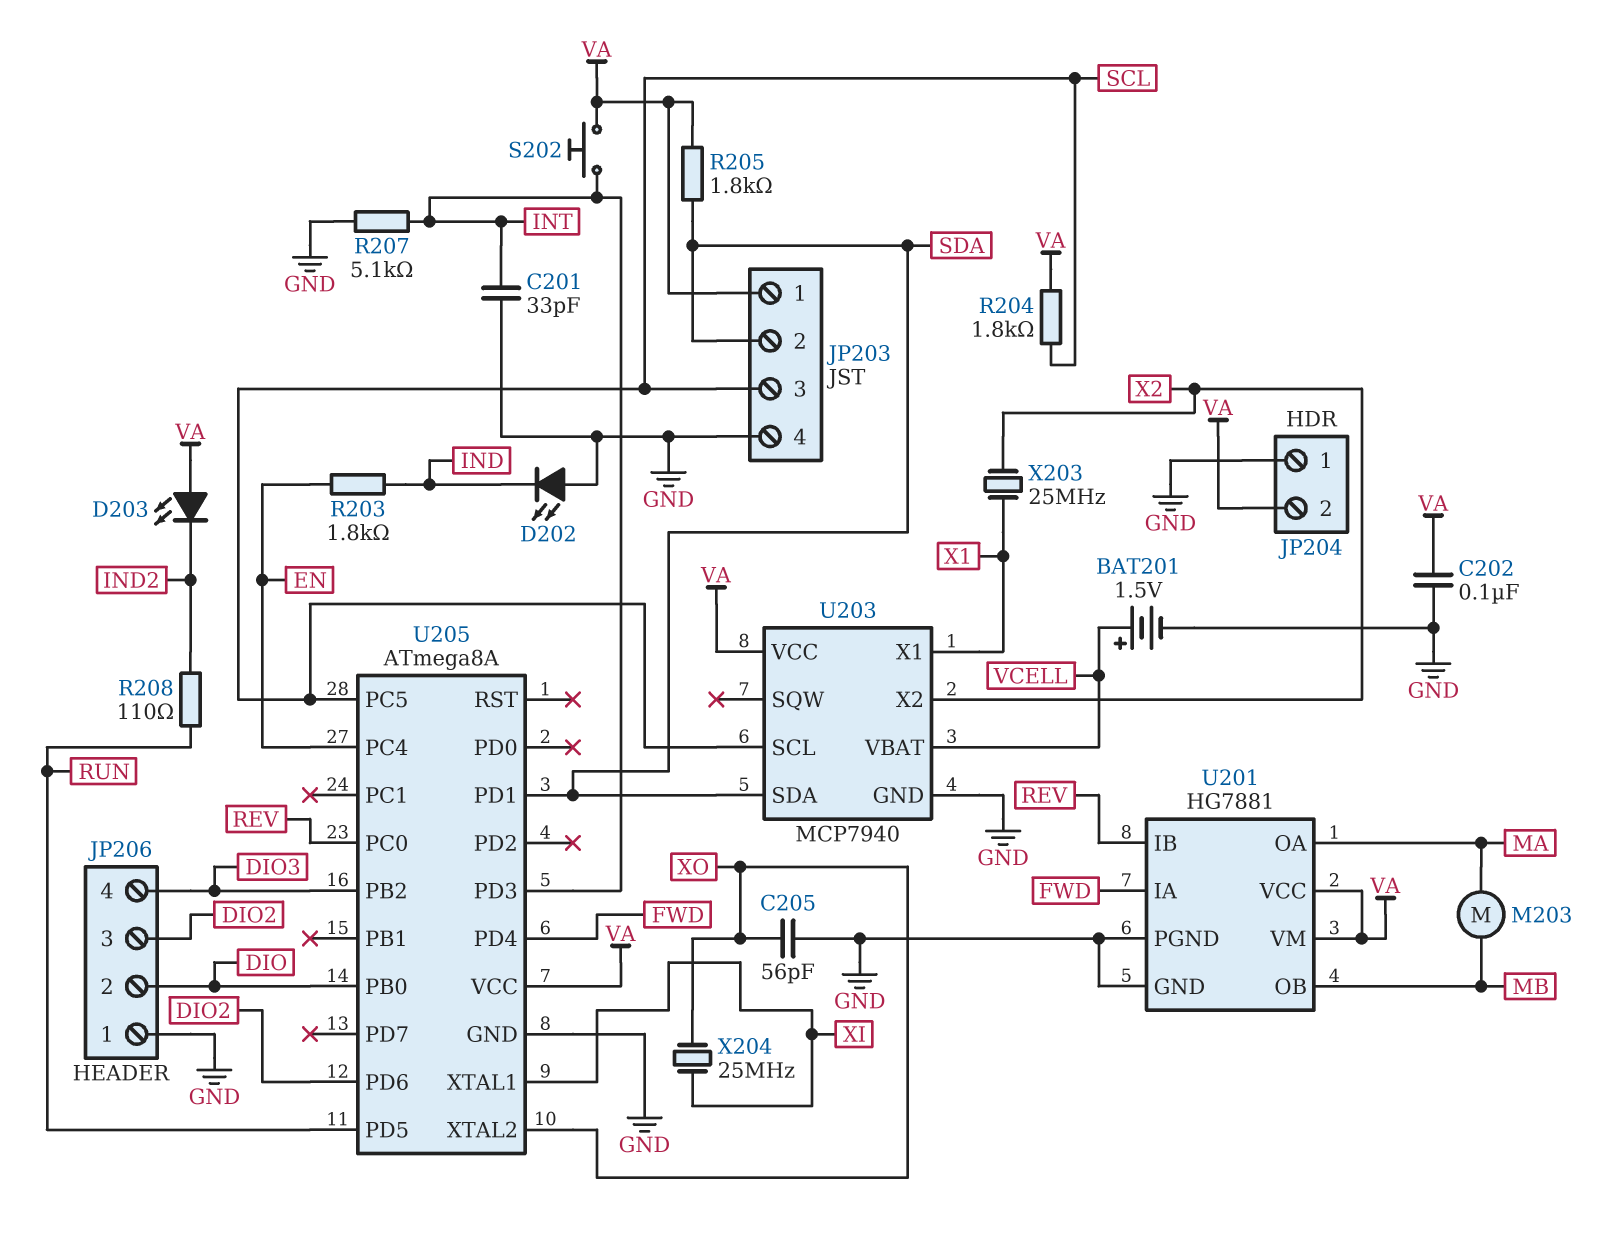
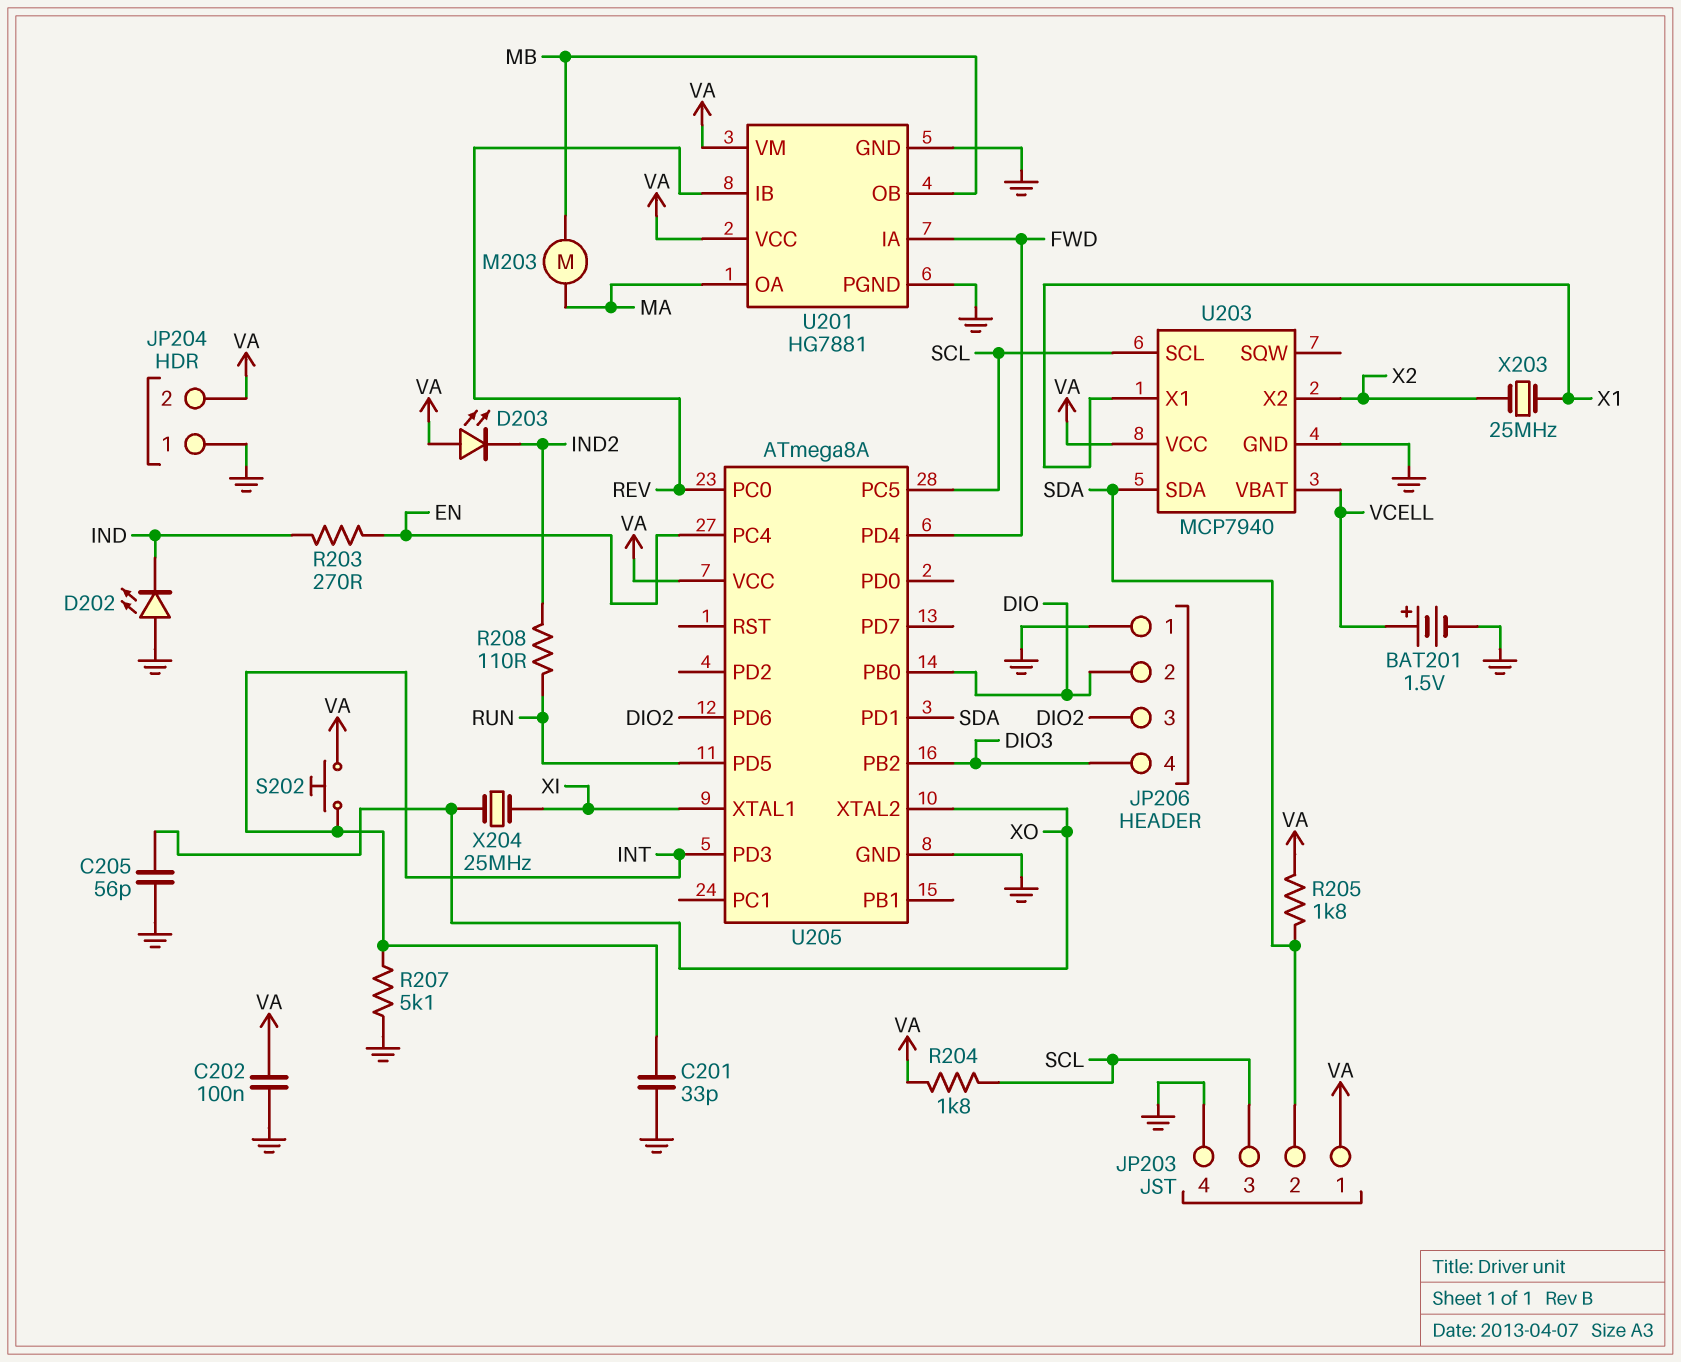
R203: 1.8k (EN, IND) -> 270 (EN, IND)

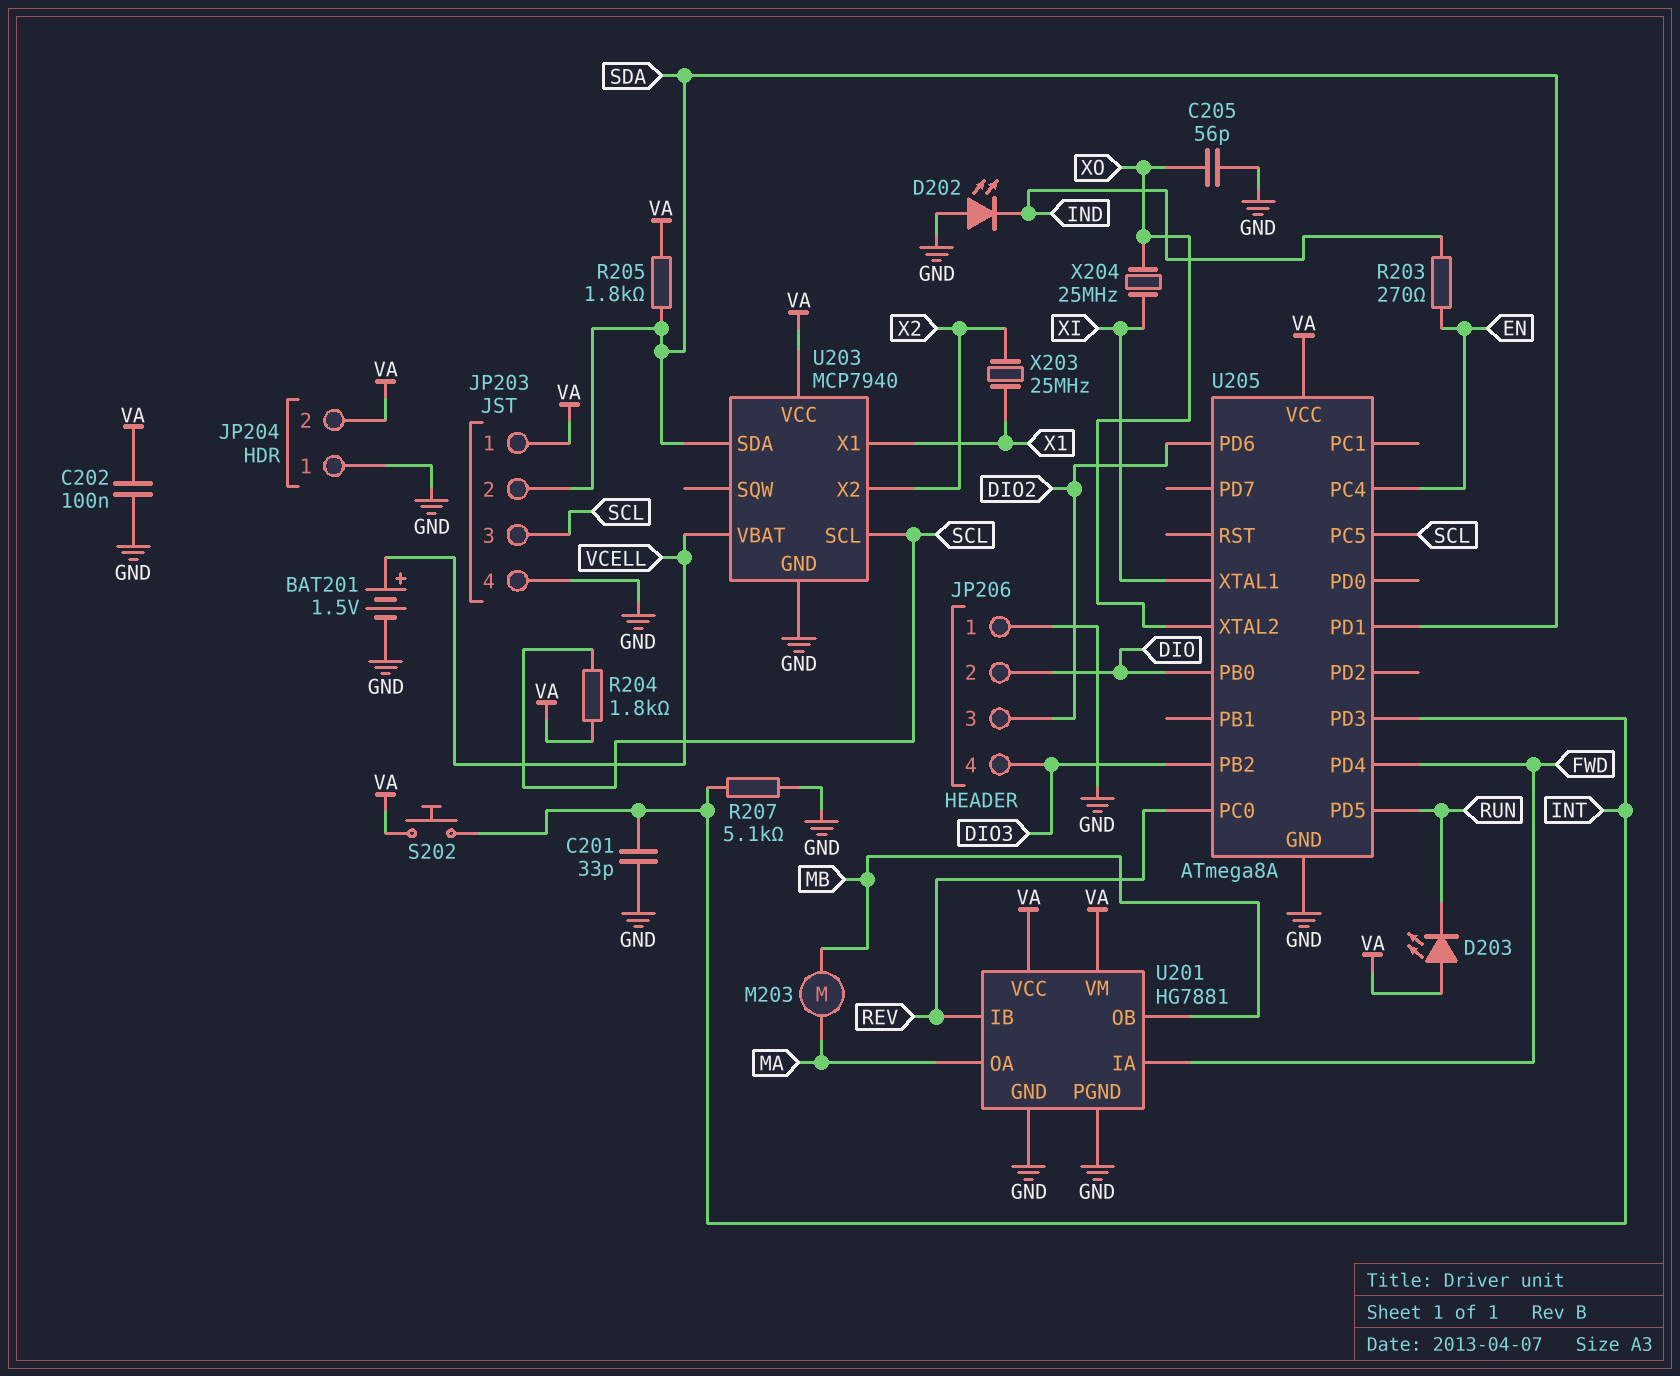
D203: LED (A VA, K IND2) -> LED (A VA, K RUN)
R208: 110 (IND2, RUN) -> none

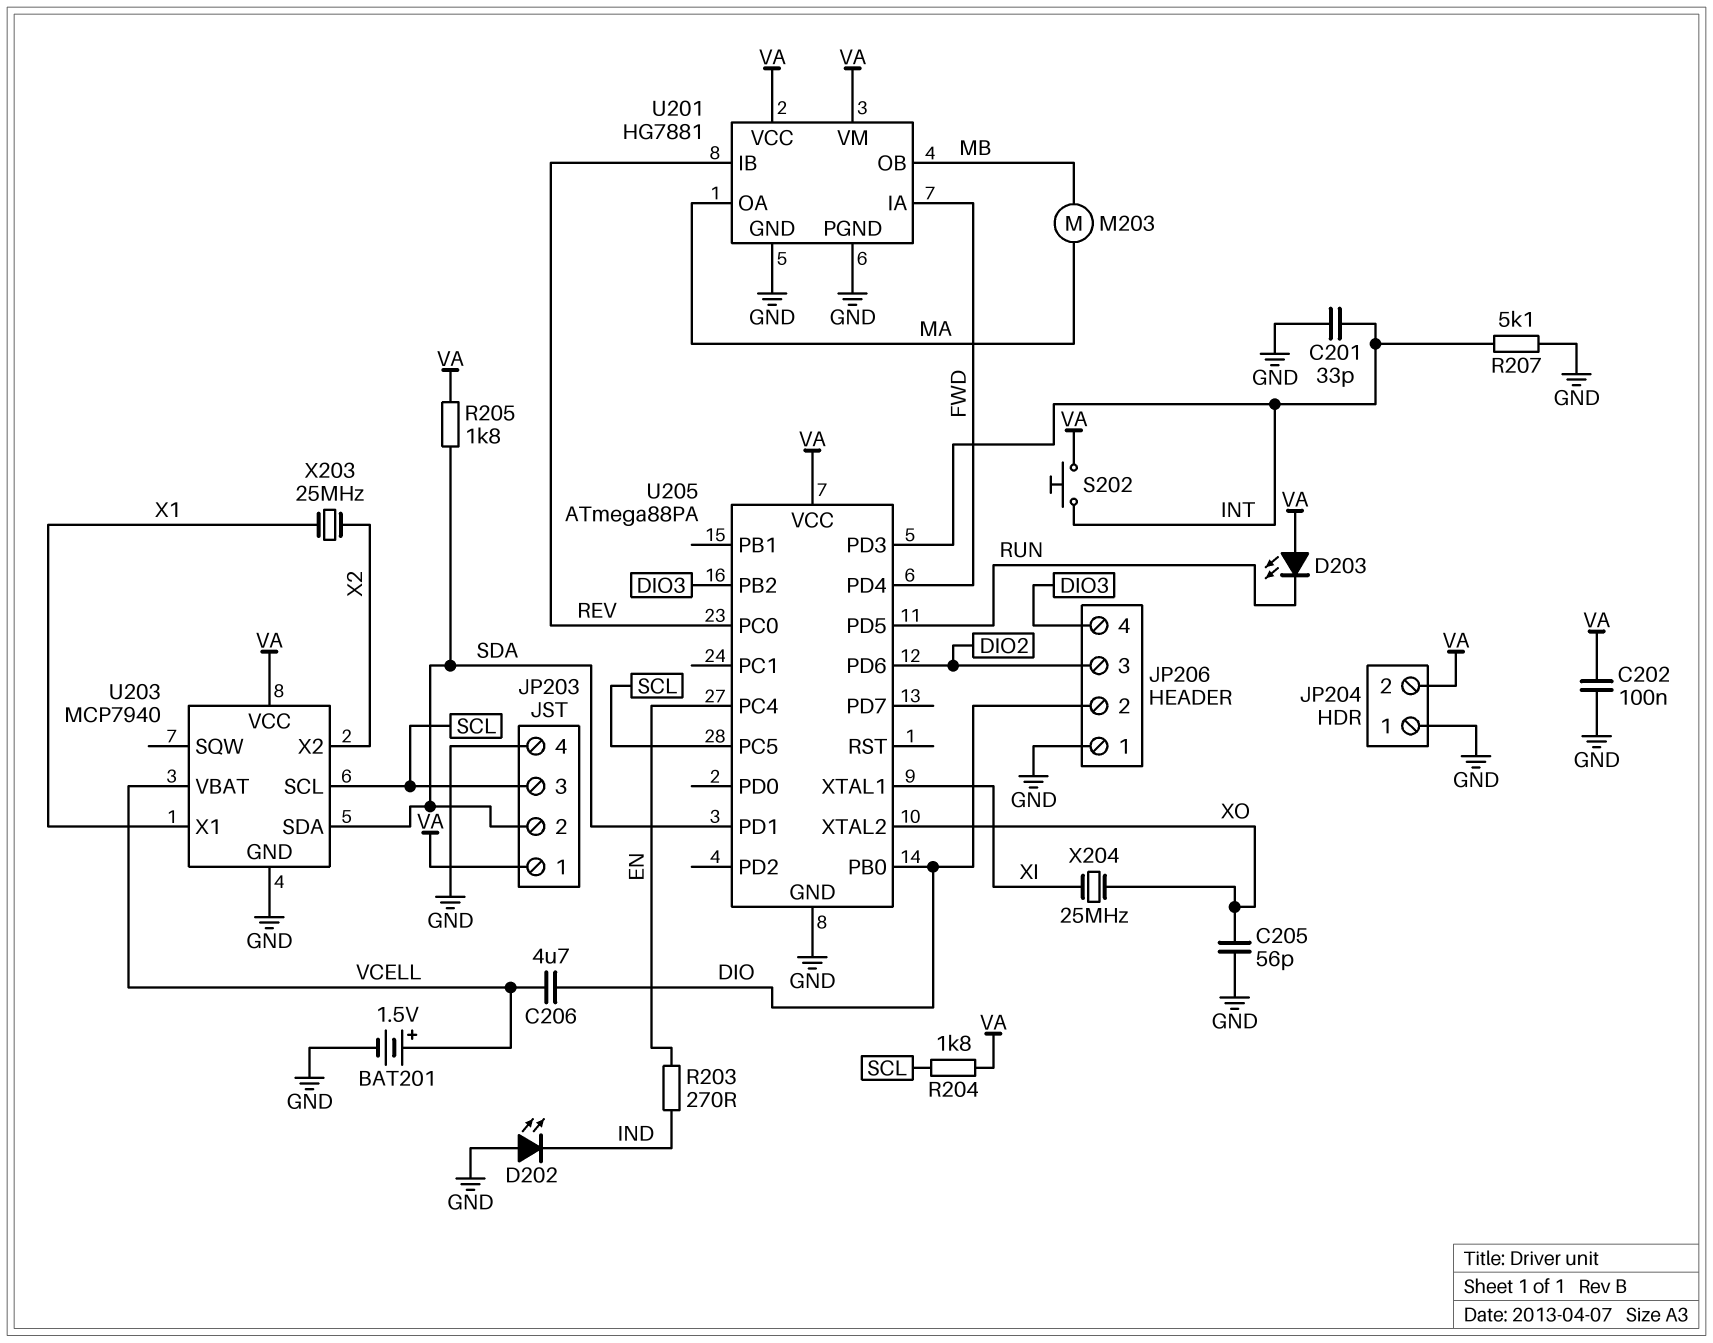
C206: none -> 4.7uF (DIO, VCELL)
U205: ATmega8A -> ATmega88PA

